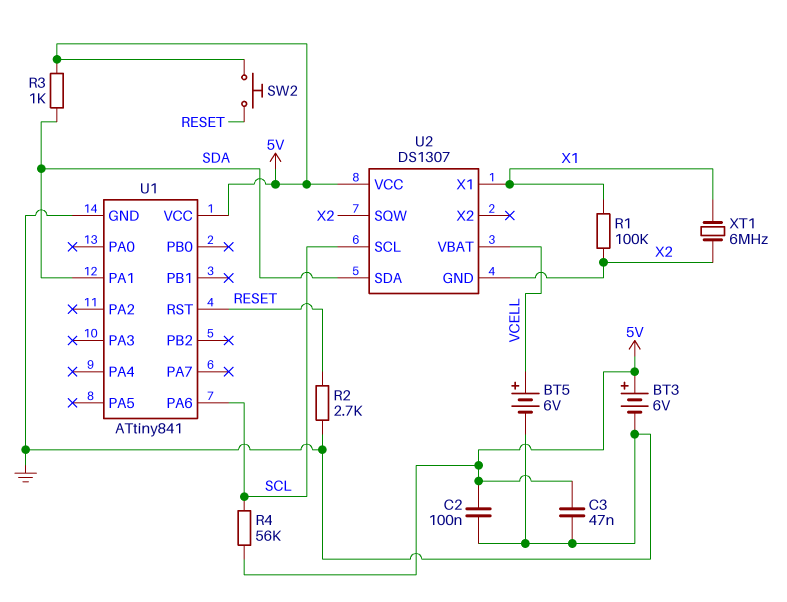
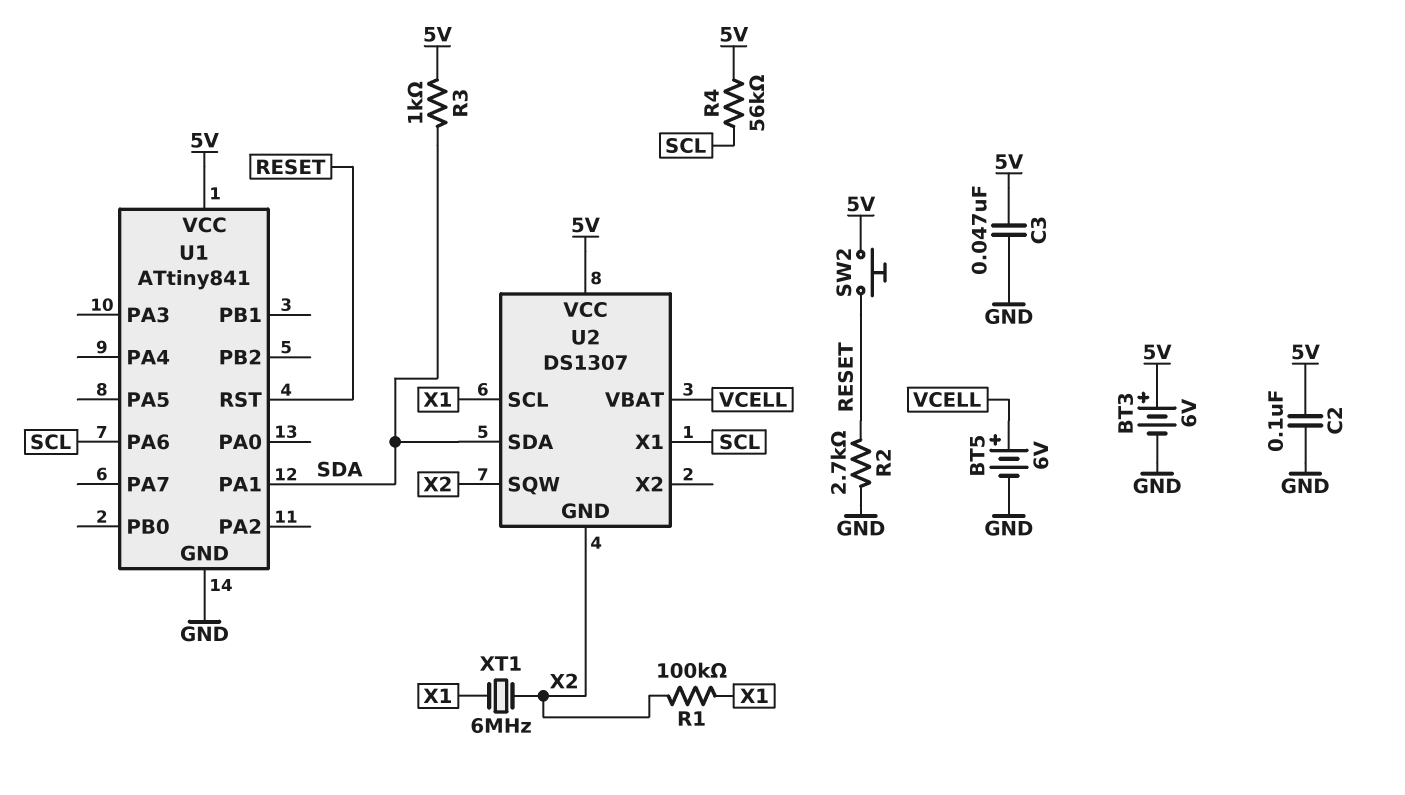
U2 pin SCL: SCL -> X1
U2 pin X1: X1 -> SCL

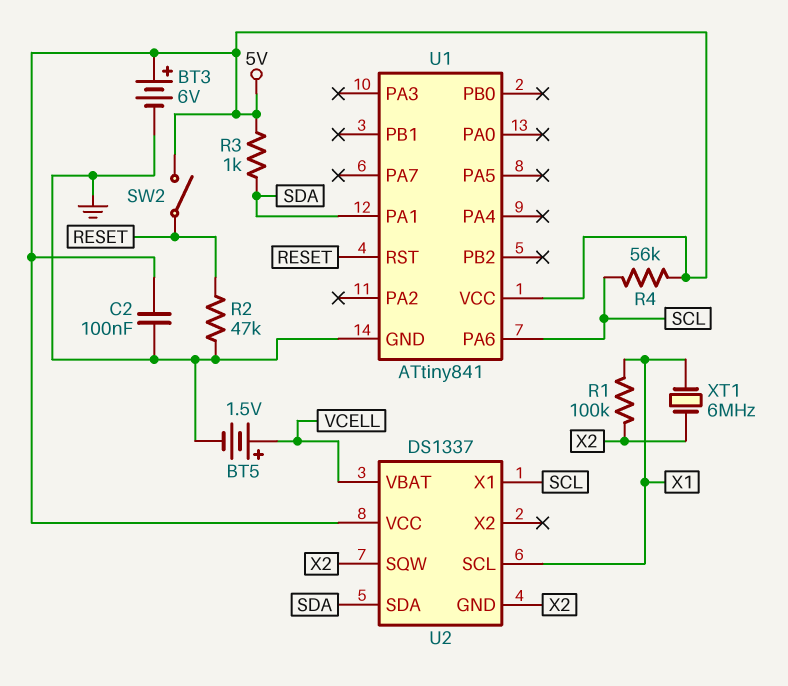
BT5: 6V (plus VCELL, minus GND) -> 1.5V (plus VCELL, minus GND)
C3: 47nF (5V, GND) -> none
R2: 2.7k (GND, RESET) -> 47k (GND, RESET)
SW2: button (5V, RESET) -> switch (5V, RESET)
U2: DS1307 -> DS1337

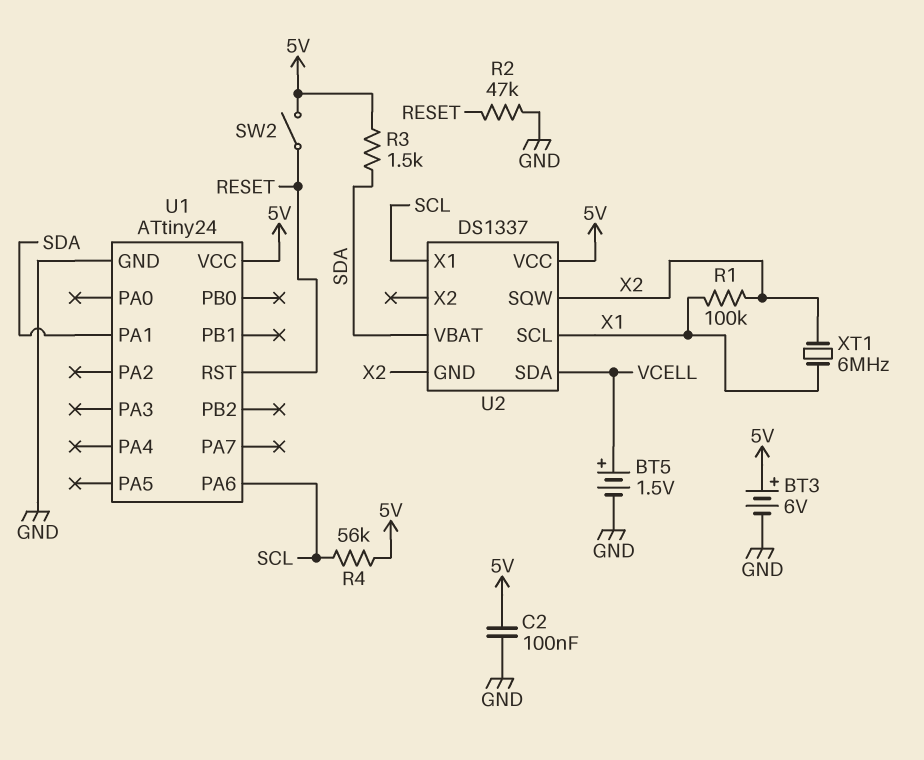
R3: 1k (5V, SDA) -> 1.5k (5V, SDA)
U1: ATtiny841 -> ATtiny24
U2 pin SDA: SDA -> VCELL
U2 pin VBAT: VCELL -> SDA

